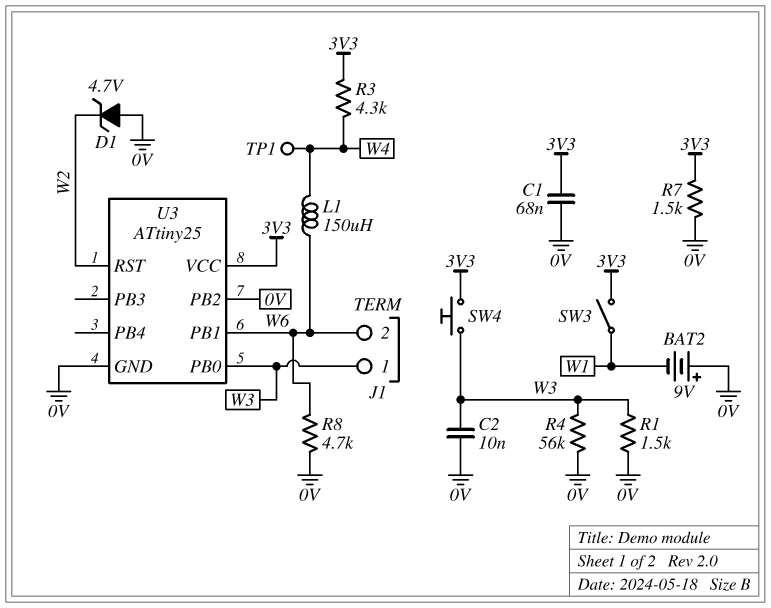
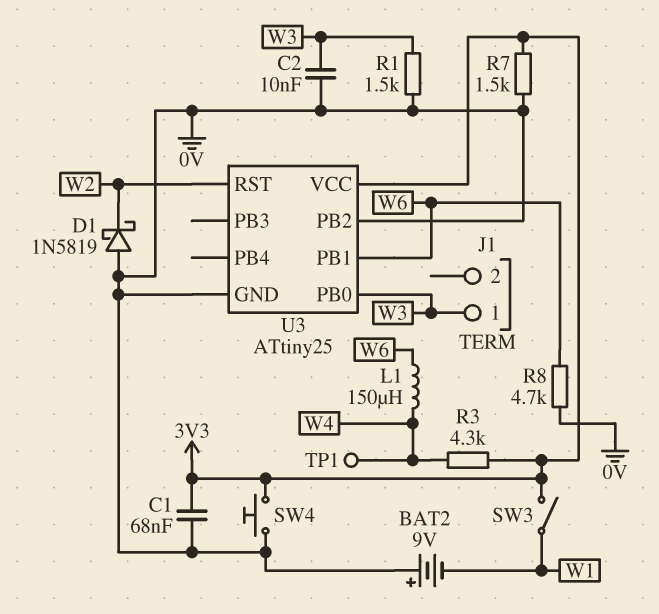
D1: zener 4.7V (A 0V, K W2) -> schottky 1N5819 (A 0V, K W2)
J1 pin 2: W6 -> none
R4: 56k (0V, W3) -> none
SW4: button (3V3, W3) -> button (0V, 3V3)

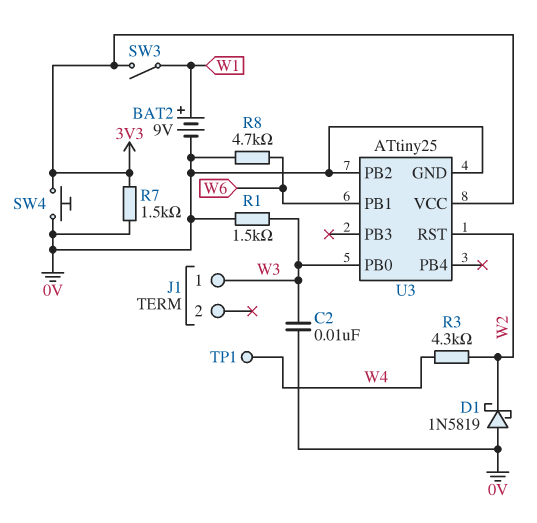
BAT2: 9V (plus 0V, minus W1) -> 9V (plus W1, minus 0V)
C1: 68nF (0V, 3V3) -> none
L1: 150uH (W4, W6) -> none
R3: 4.3k (3V3, W4) -> 4.3k (W2, W4)

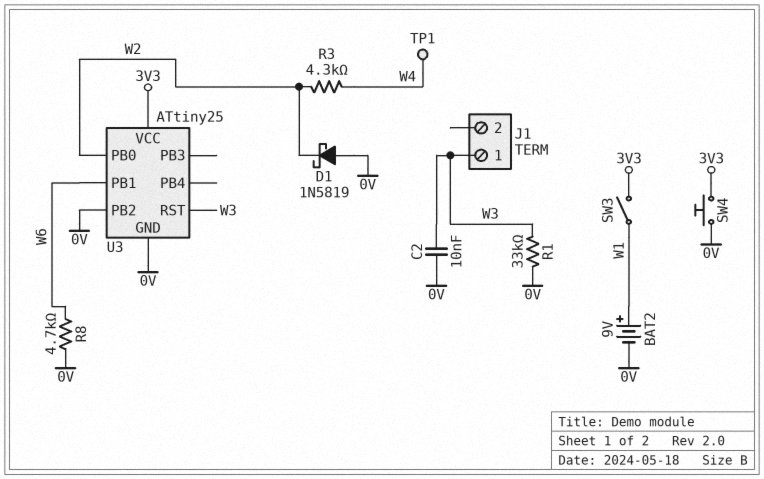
R1: 1.5k (0V, W3) -> 33k (0V, W3)
R7: 1.5k (0V, 3V3) -> none
U3 pin PB0: W3 -> W2
U3 pin RST: W2 -> W3

